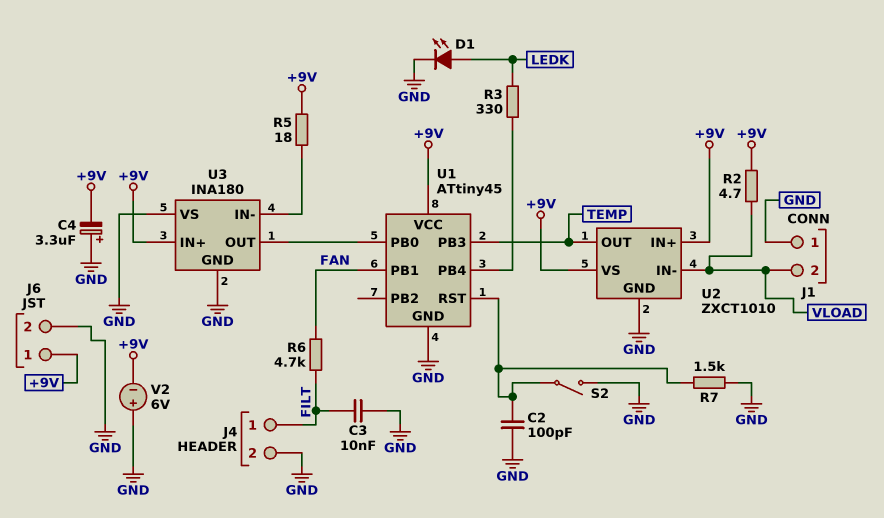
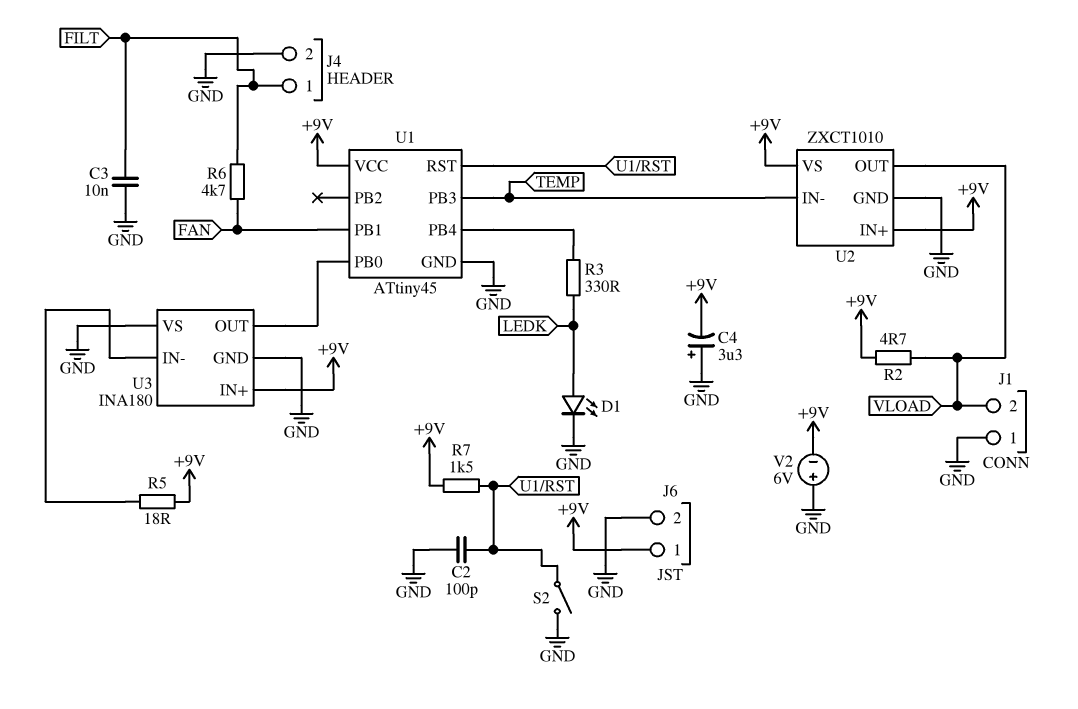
R7: 1.5k (GND, U1/RST) -> 1.5k (+9V, U1/RST)
U2 pin IN-: VLOAD -> TEMP
U2 pin OUT: TEMP -> VLOAD

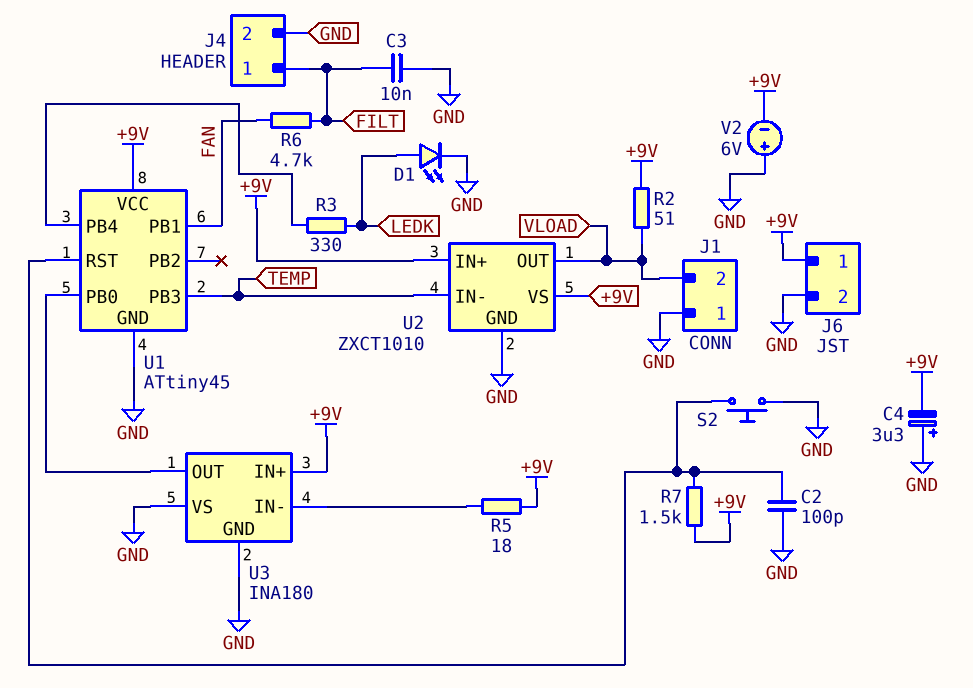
R2: 4.7 (+9V, VLOAD) -> 51 (+9V, VLOAD)
S2: switch (GND, U1/RST) -> button (GND, U1/RST)

